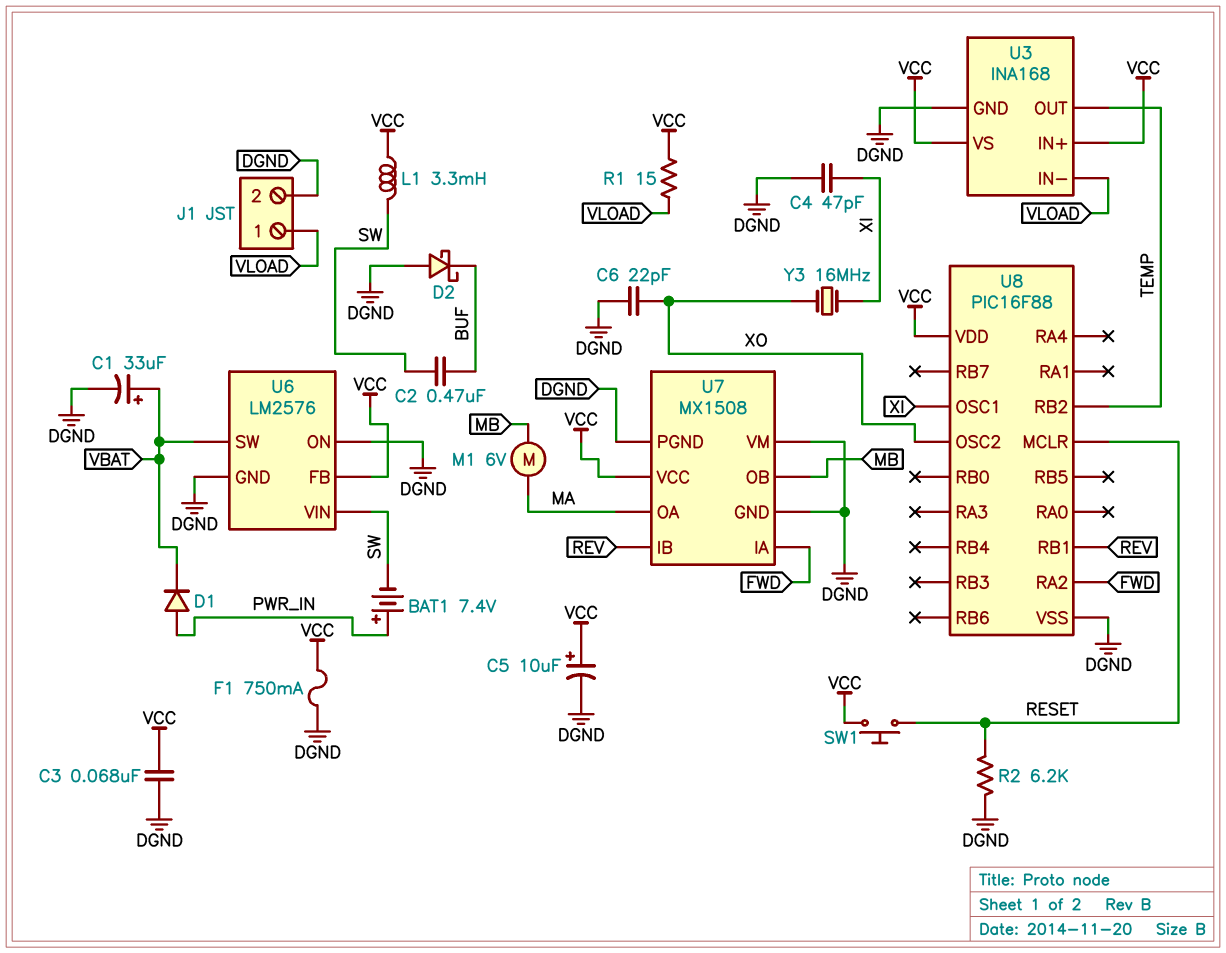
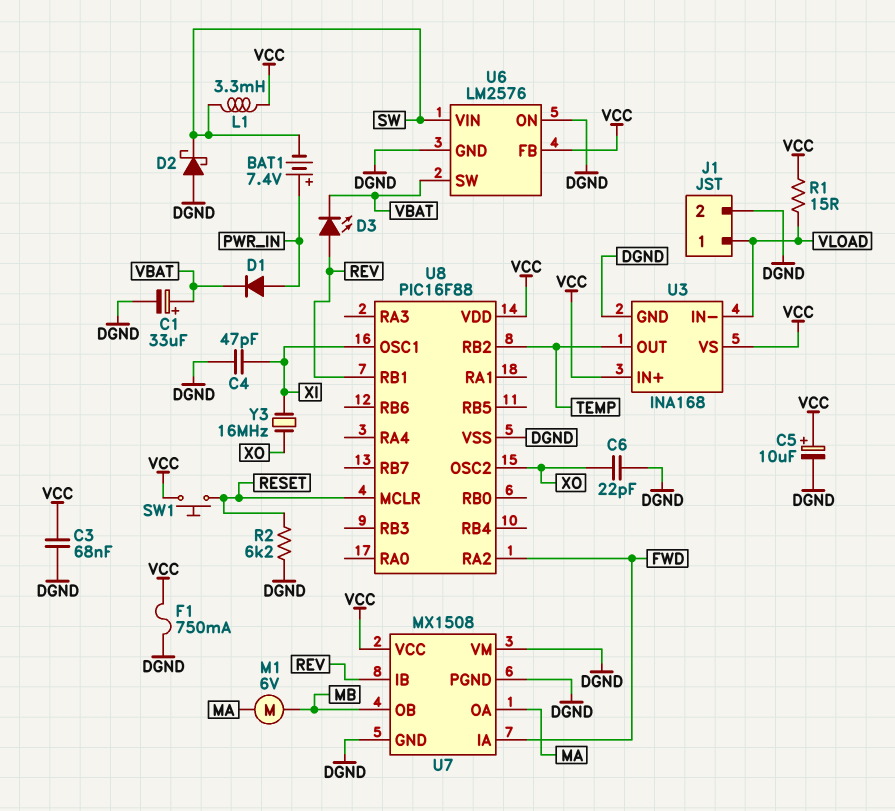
C2: 470nF (BUF, SW) -> none
D2: schottky (A DGND, K BUF) -> schottky (A DGND, K SW)
D3: none -> LED (A REV, K VBAT)

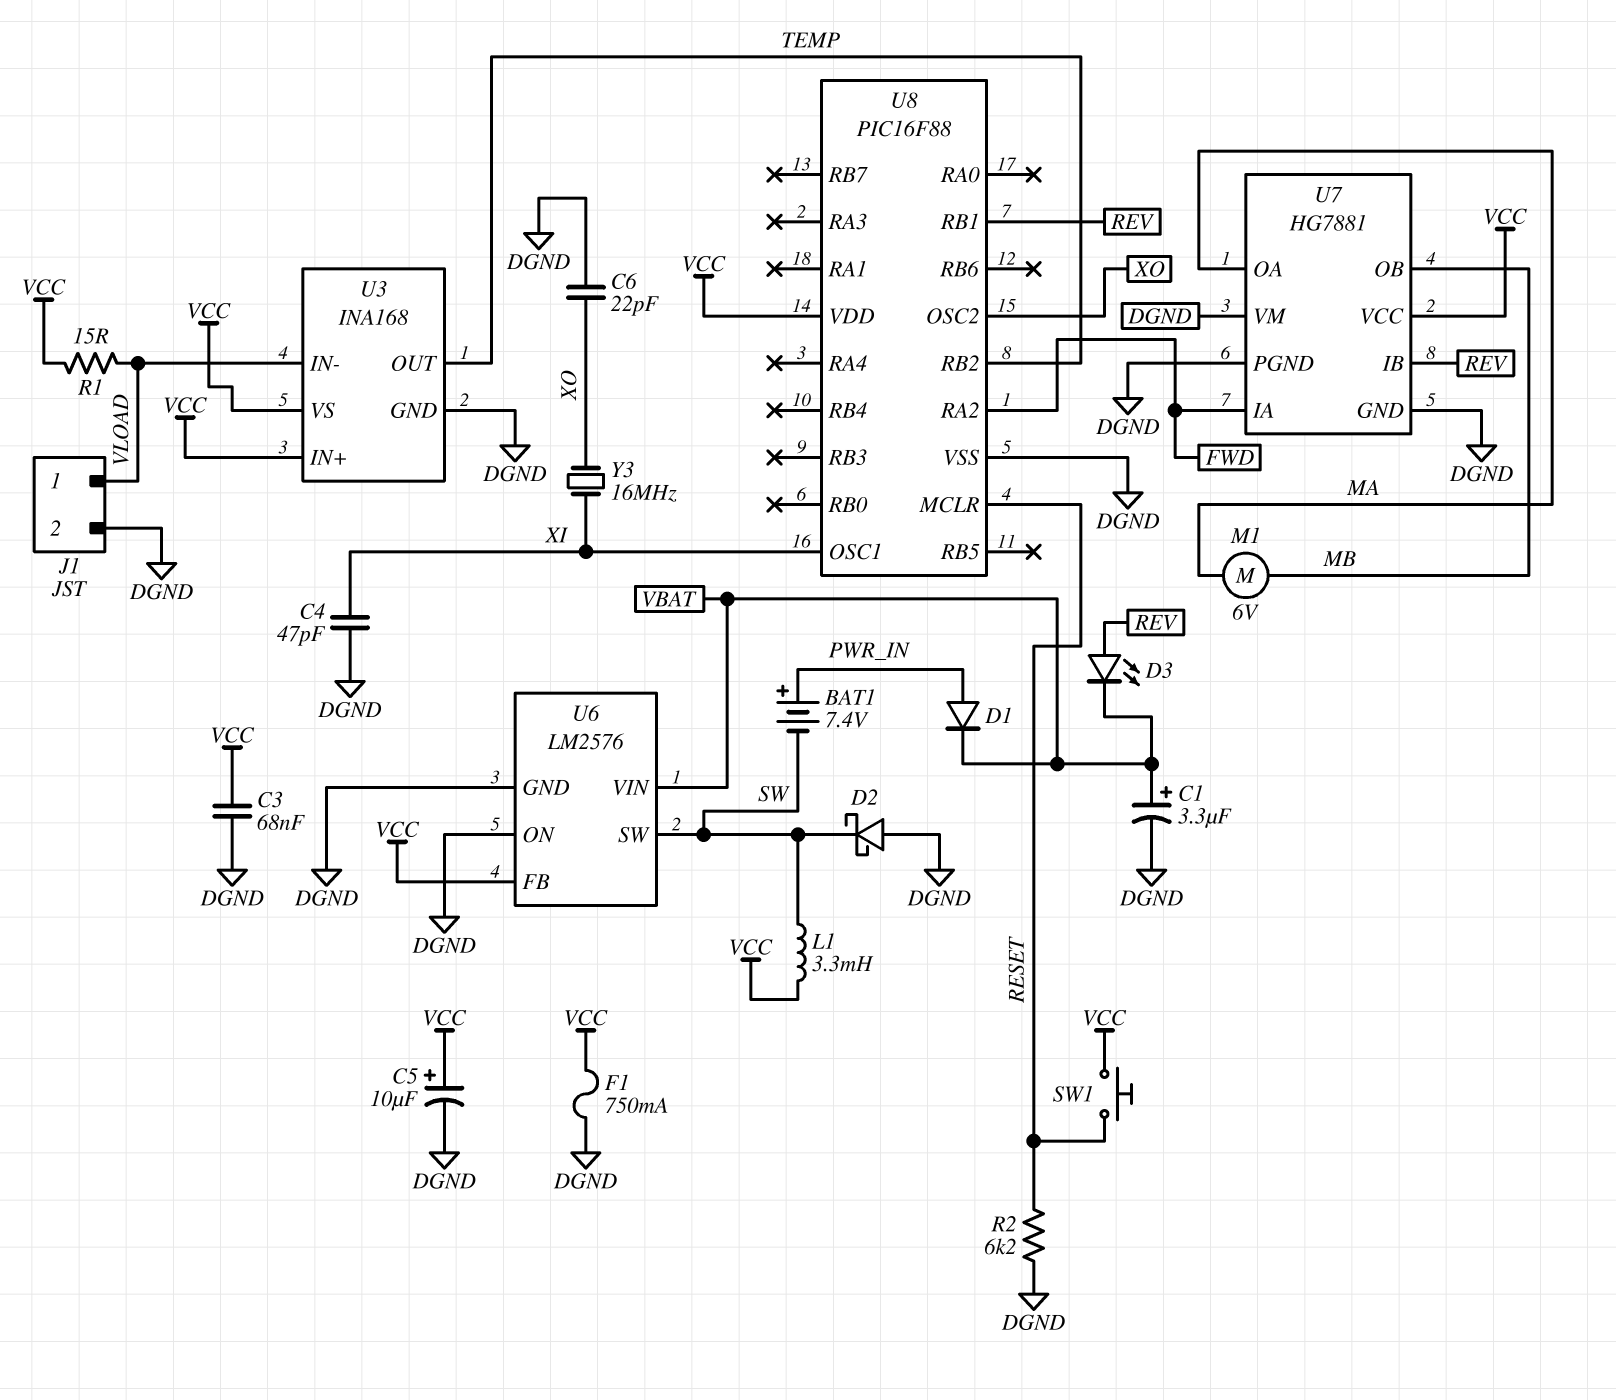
C1: 33uF (plus VBAT, minus DGND) -> 3.3uF (plus VBAT, minus DGND)
U6 pin SW: VBAT -> SW
U6 pin VIN: SW -> VBAT
U7: MX1508 -> HG7881

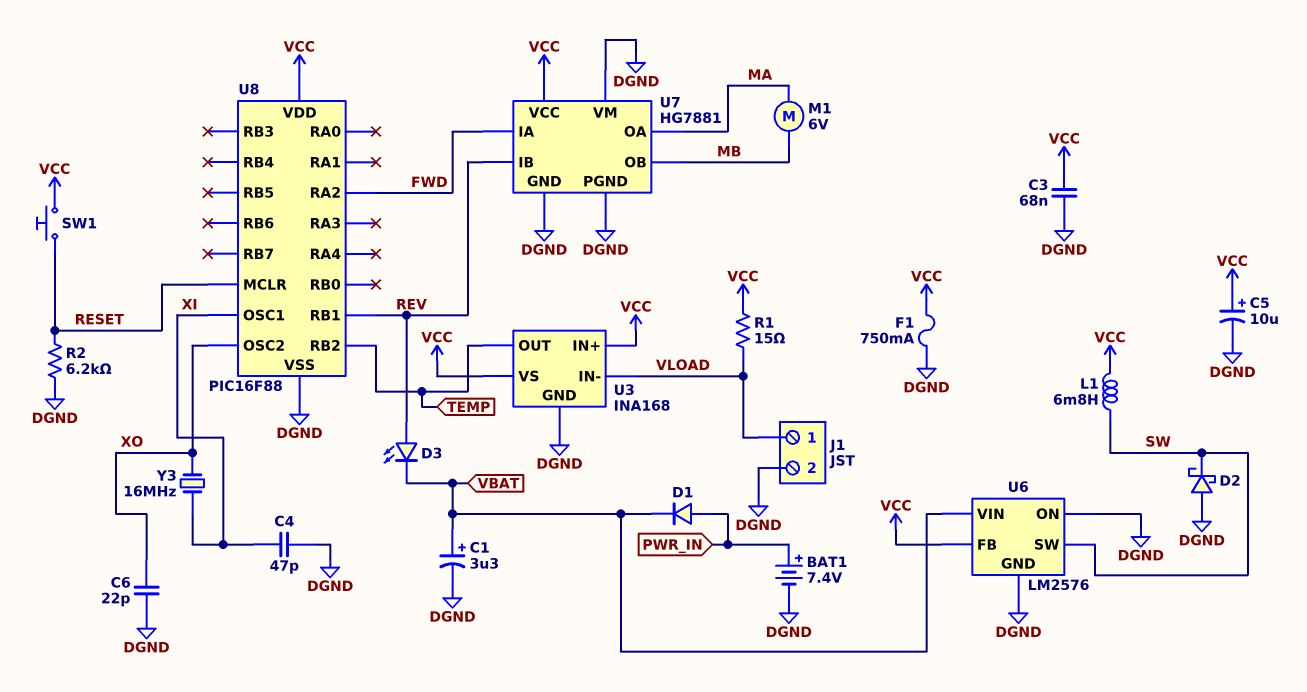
BAT1: 7.4V (plus PWR_IN, minus SW) -> 7.4V (plus PWR_IN, minus DGND)
L1: 3.3mH (SW, VCC) -> 6.8mH (SW, VCC)

